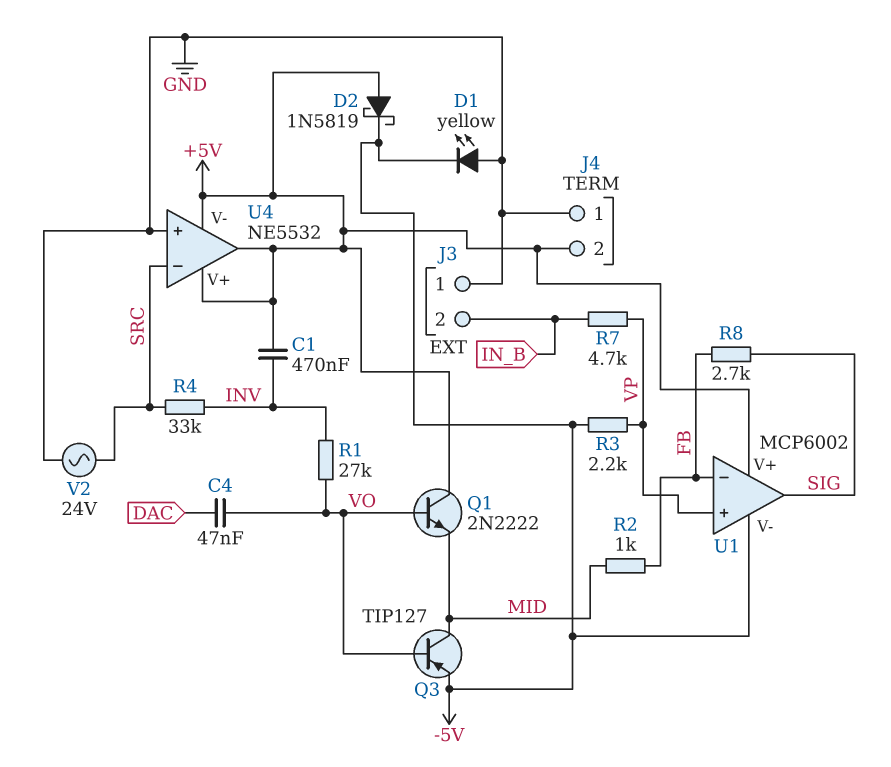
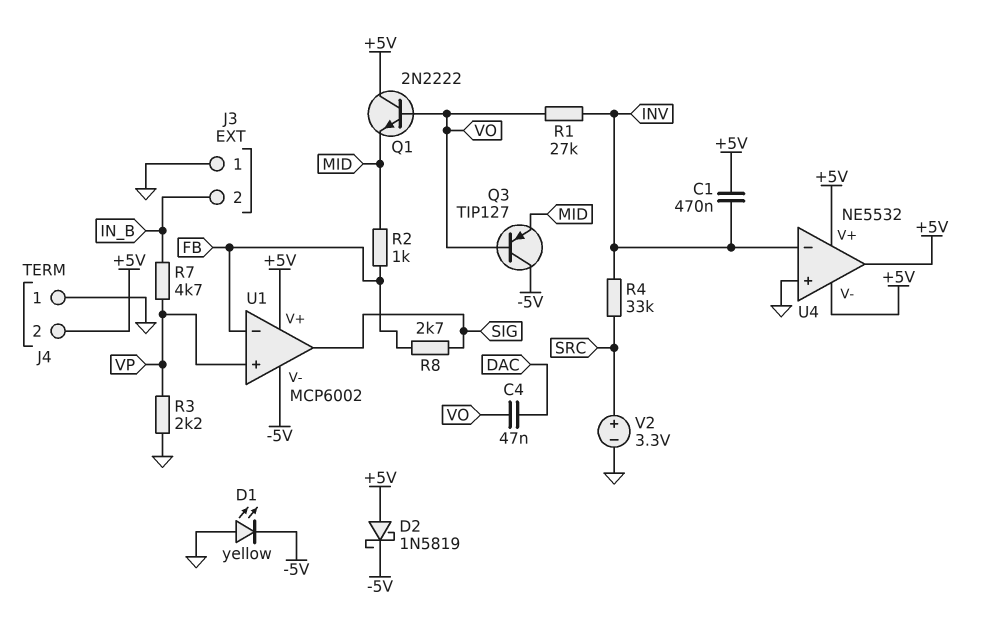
Q3: PNP TIP127 (B VO, C MID, E -5V) -> PNP TIP127 (B VO, C -5V, E MID)
R3: 2.2k (-5V, VP) -> 2.2k (GND, VP)
U4 pin in-: SRC -> INV
V2: AC 24V (GND, SRC) -> 3.3V (plus SRC, minus GND)

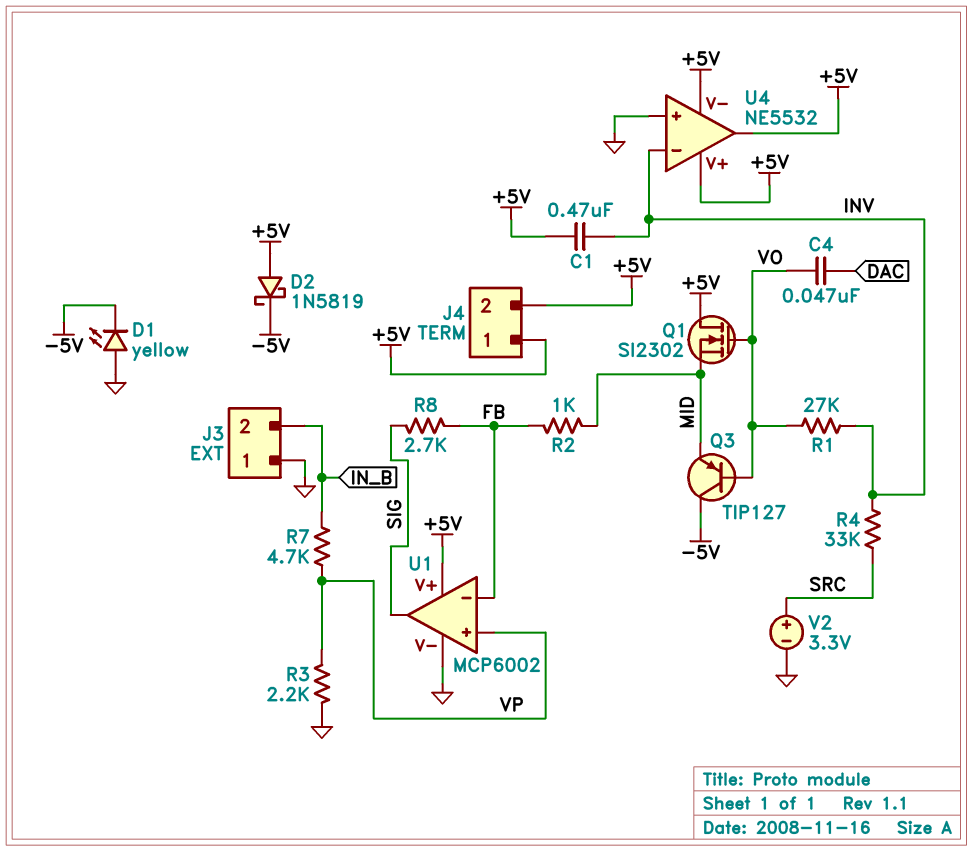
J4 pin 1: GND -> +5V
Q1: NPN 2N2222 (B VO, C +5V, E MID) -> NMOS SI2302 (G VO, D +5V, S MID)
U1 pin V-: -5V -> GND

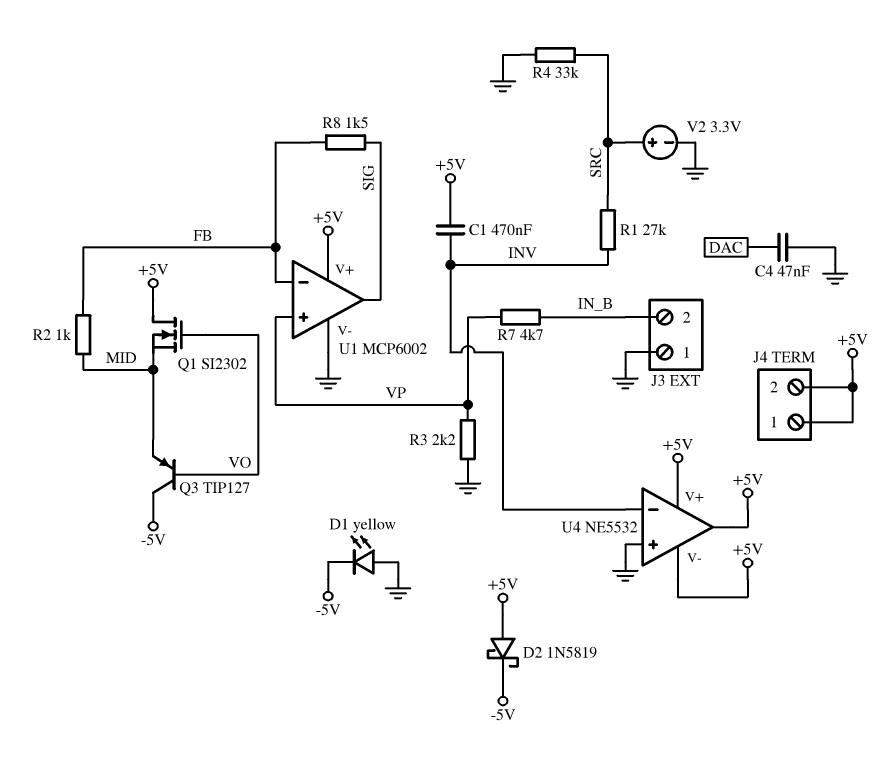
C4: 47nF (DAC, VO) -> 47nF (DAC, GND)
R1: 27k (INV, VO) -> 27k (INV, SRC)
R4: 33k (INV, SRC) -> 33k (GND, SRC)
R8: 2.7k (FB, SIG) -> 1.5k (FB, SIG)

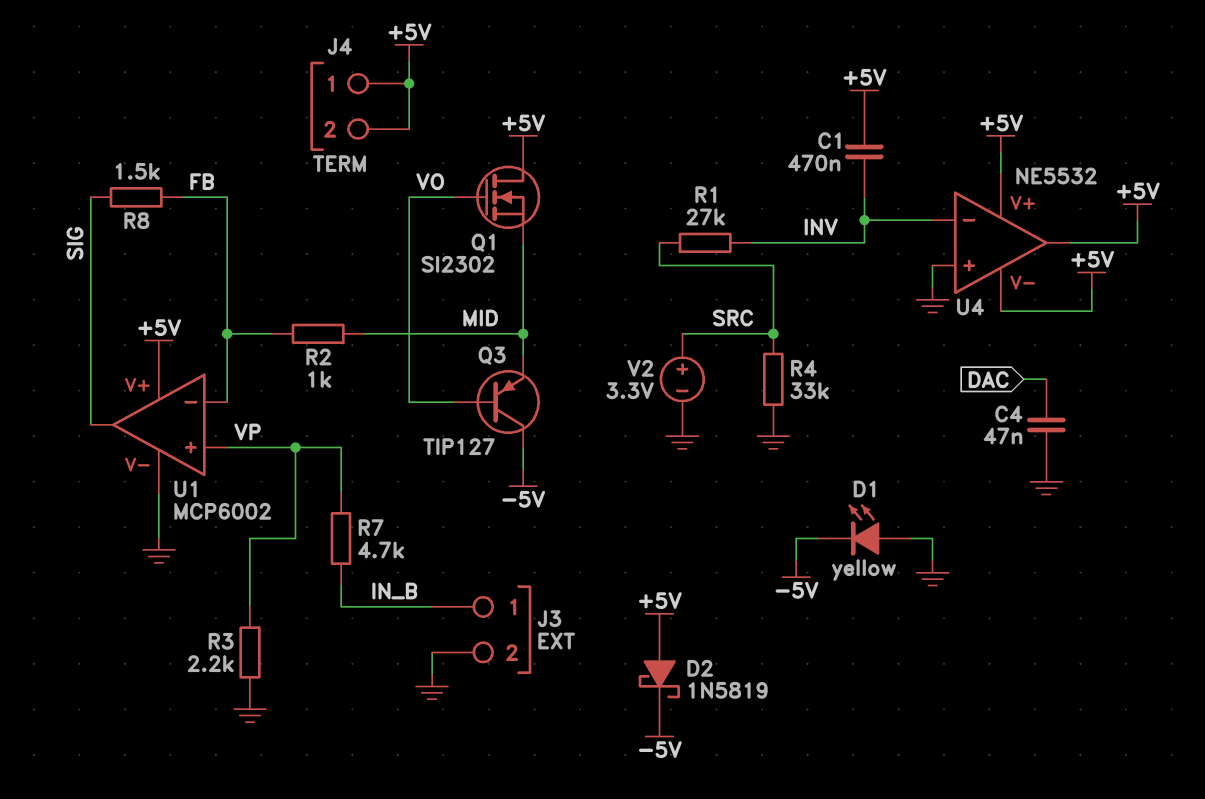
J3 pin 1: GND -> IN_B
J3 pin 2: IN_B -> GND

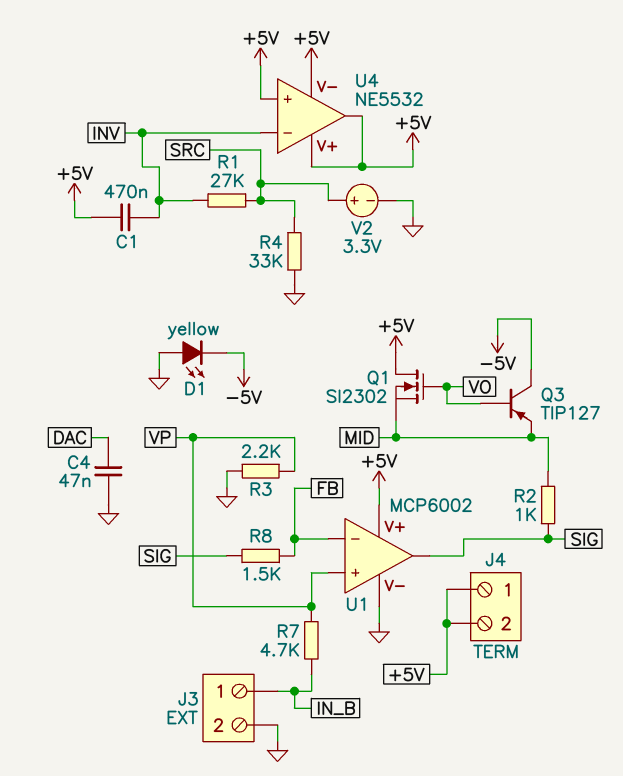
D2: schottky 1N5819 (A +5V, K -5V) -> none
R2: 1k (FB, MID) -> 1k (MID, SIG)
U4 pin in+: GND -> +5V

